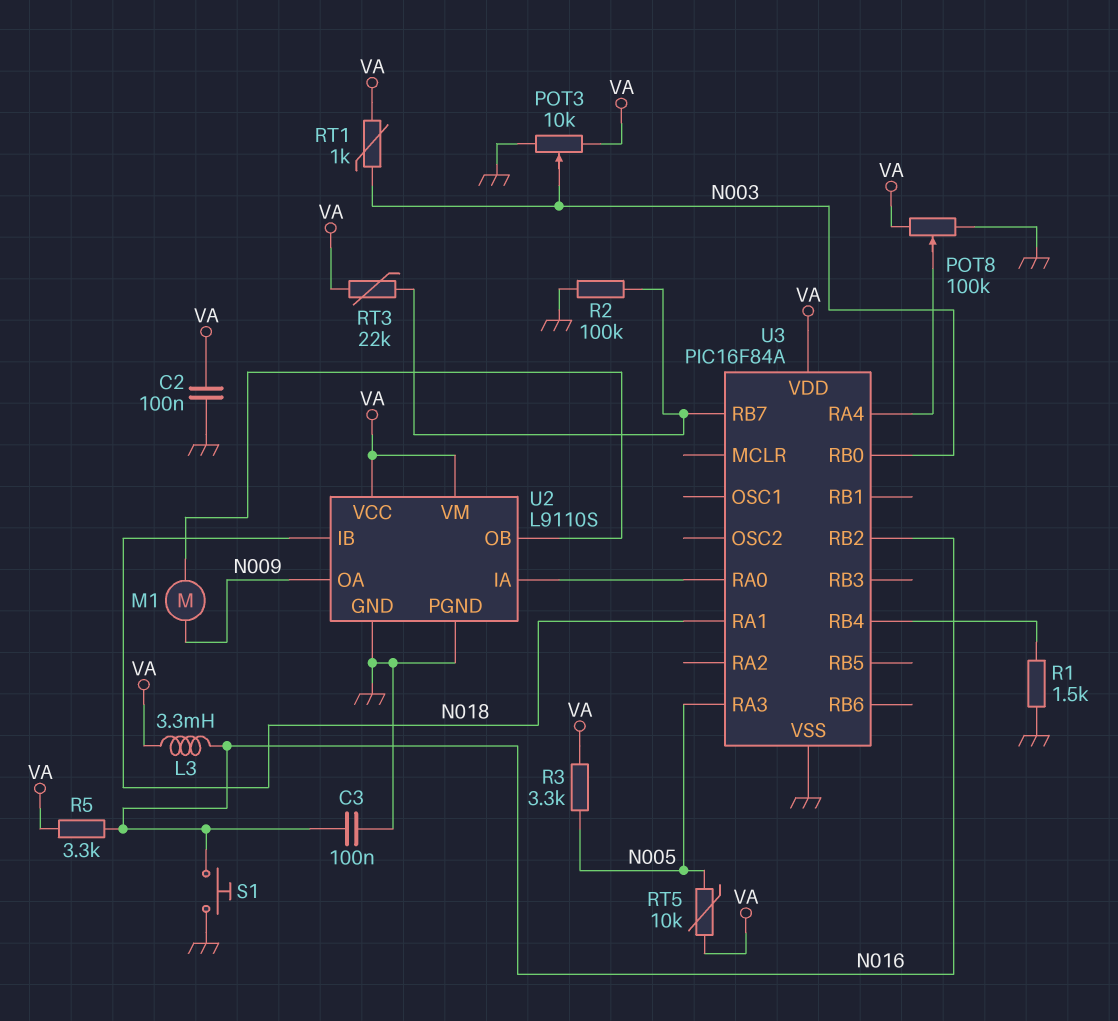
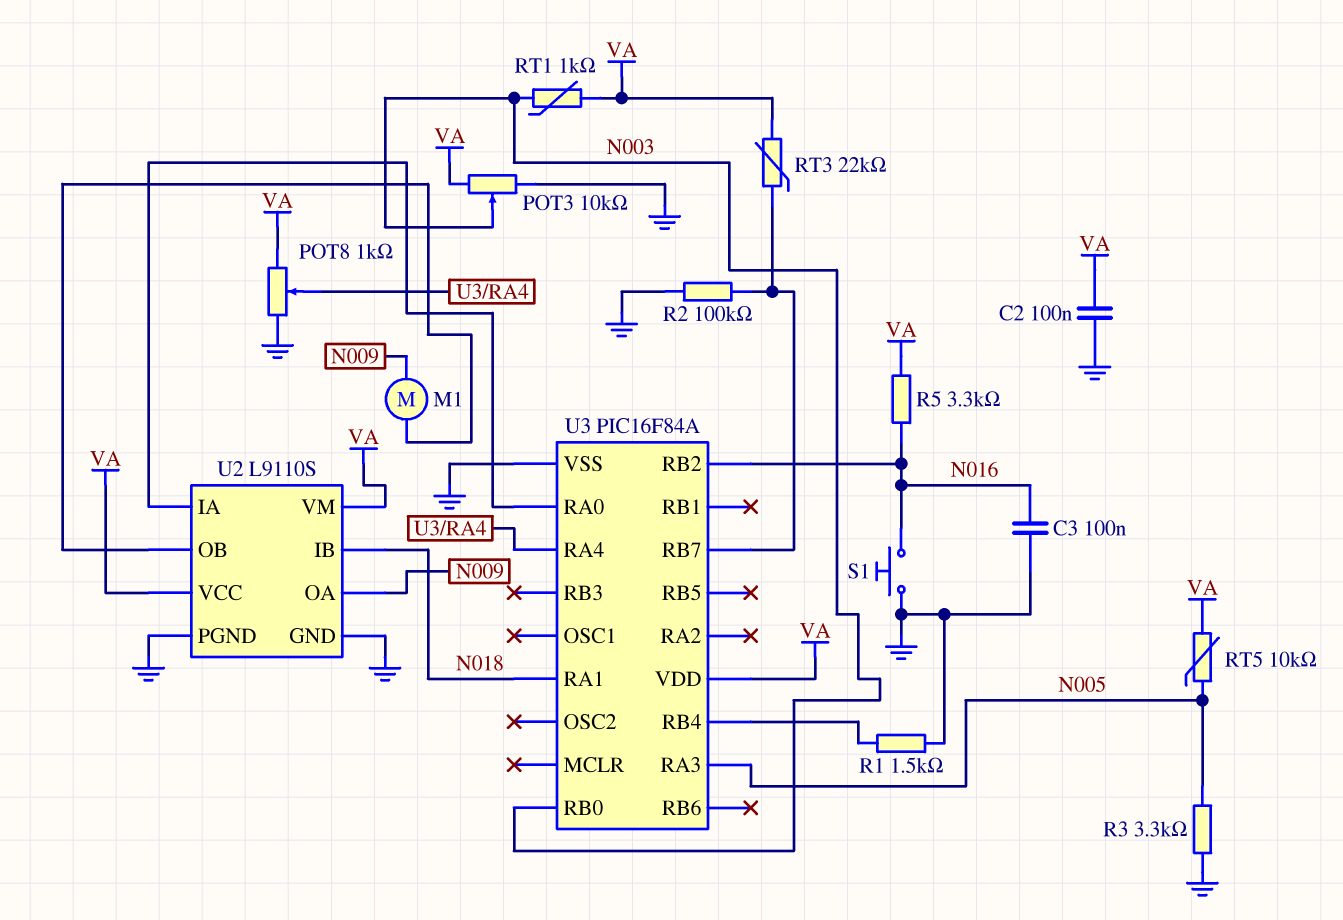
L3: 3.3mH (N016, VA) -> none
POT8: 100k (GND, VA, wiper U3/RA4) -> 1k (GND, VA, wiper U3/RA4)
R3: 3.3k (N005, VA) -> 3.3k (GND, N005)

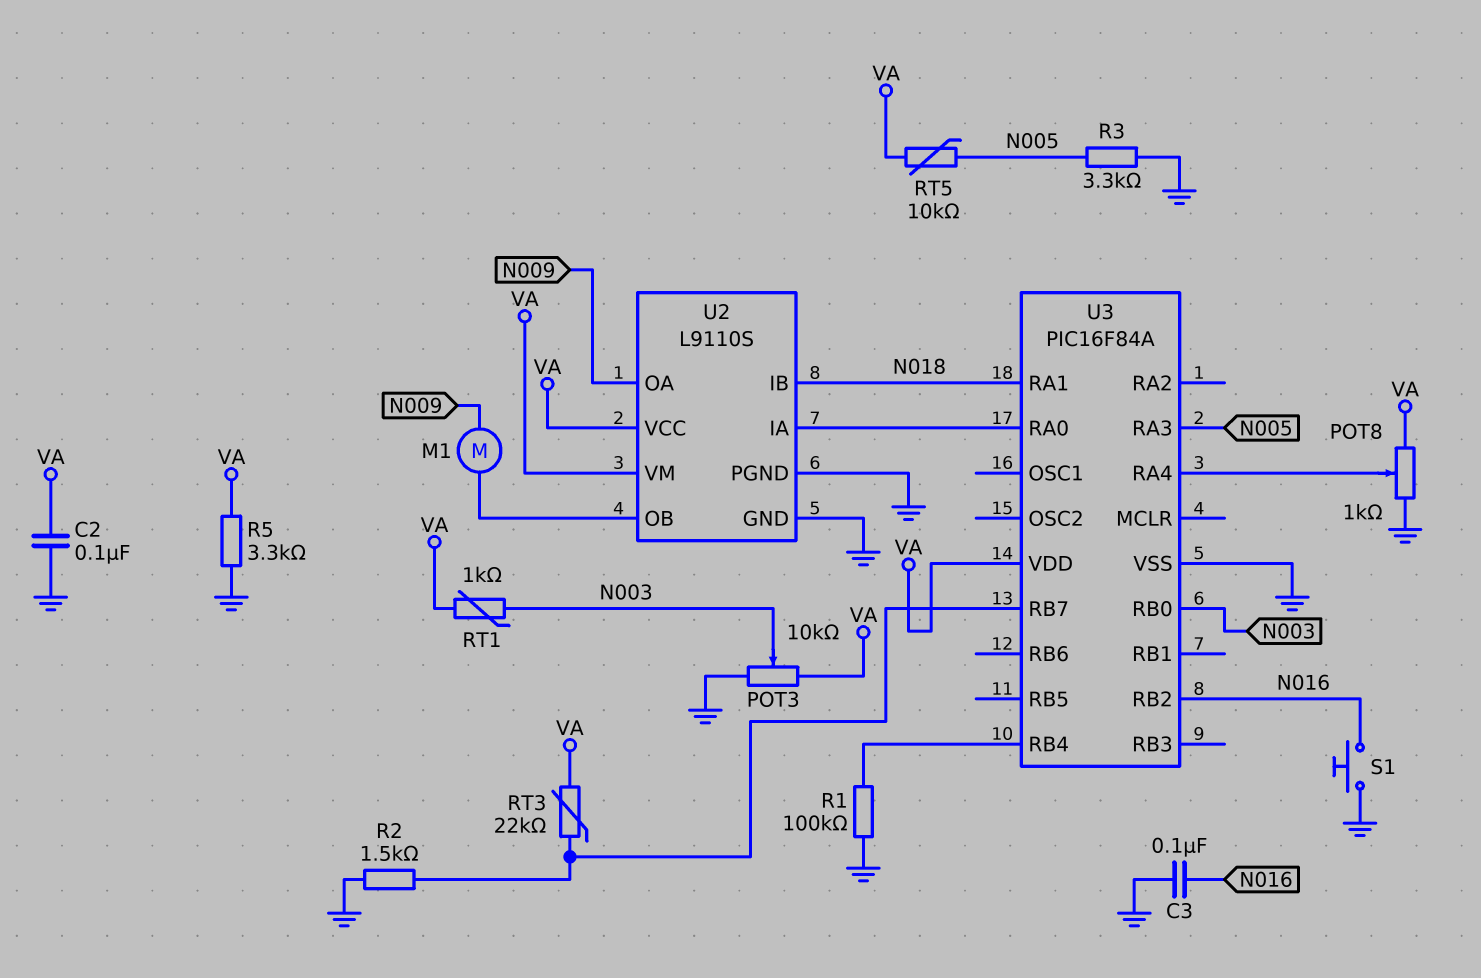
R1: 1.5k (GND, U3/RB4) -> 100k (GND, U3/RB4)
R2: 100k (GND, U3/RB7) -> 1.5k (GND, U3/RB7)
R5: 3.3k (N016, VA) -> 3.3k (GND, VA)

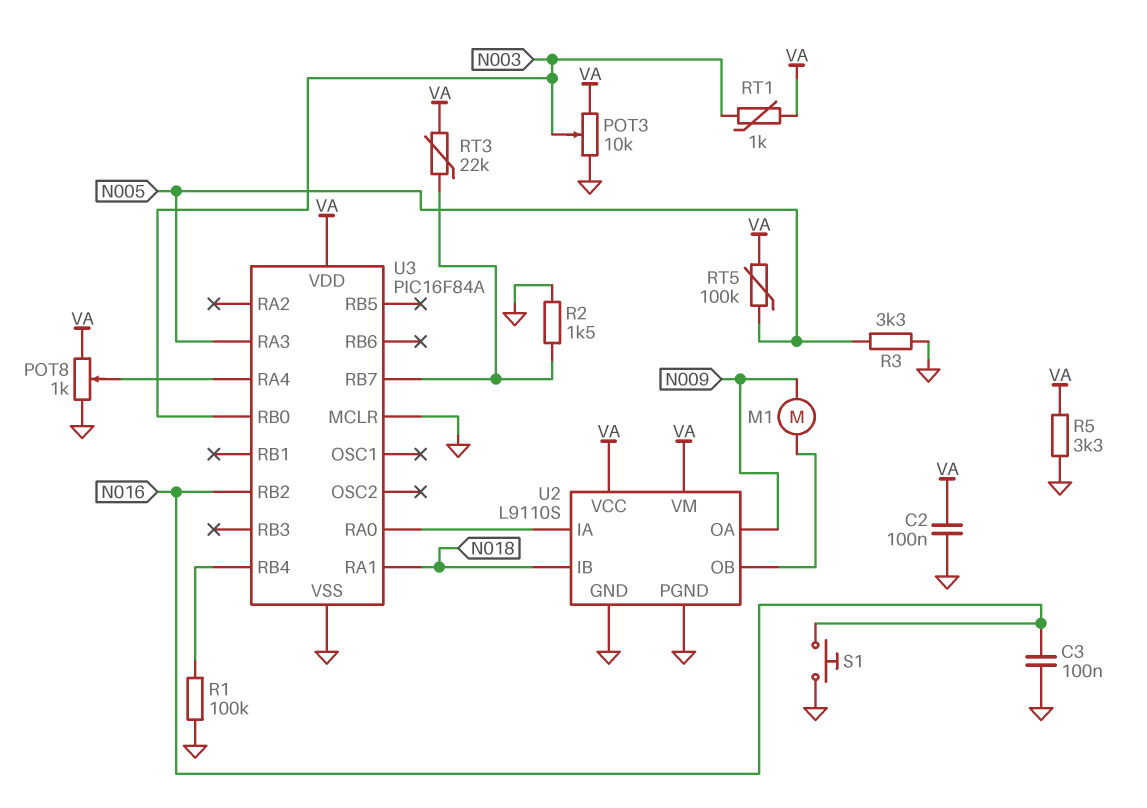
RT5: 10k (N005, VA) -> 100k (N005, VA)
U3 pin MCLR: none -> GND

